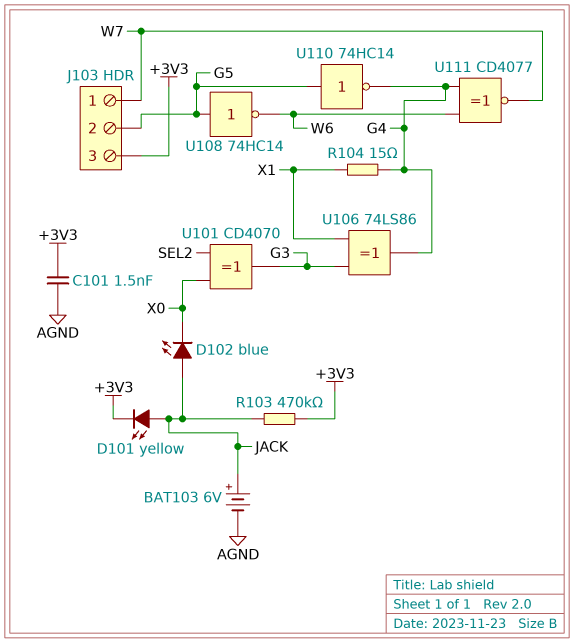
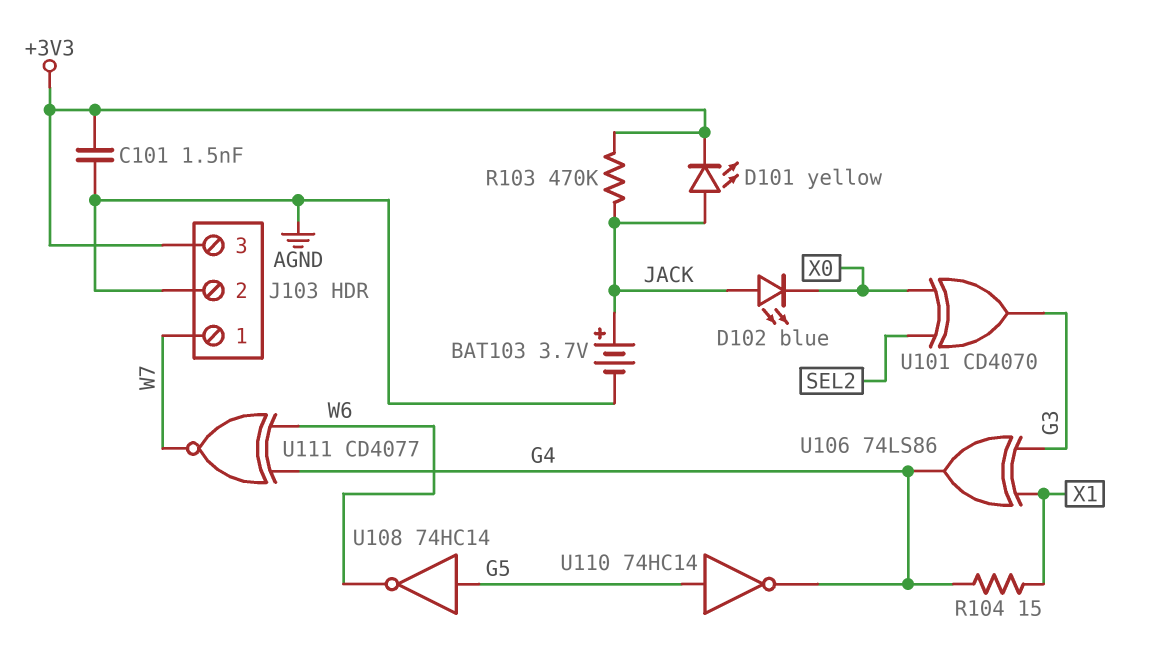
BAT103: 6V (plus JACK, minus AGND) -> 3.7V (plus JACK, minus AGND)
J103 pin 2: G5 -> AGND

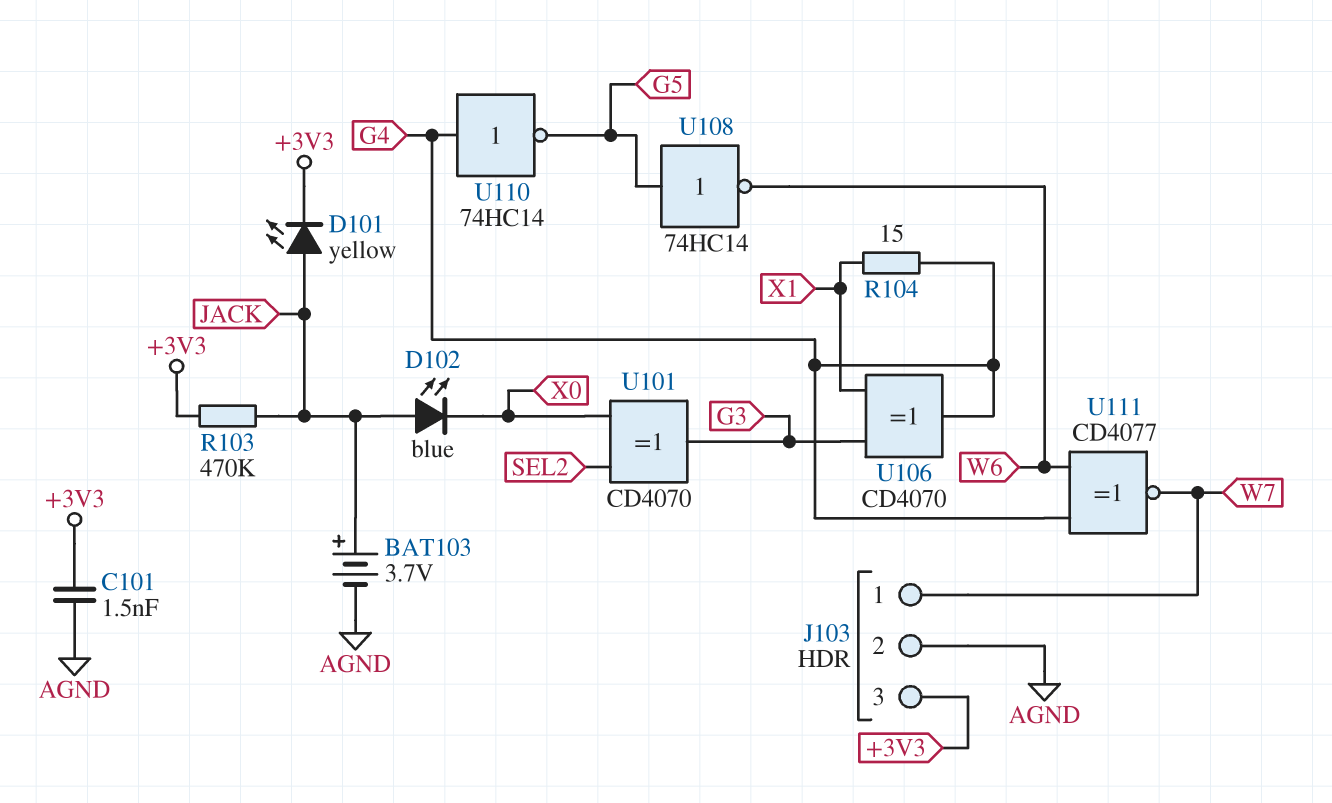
U106: XOR 74LS86 (in G3, in X1, out G4) -> XOR CD4070 (in G3, in X1, out G4)
U110: NOT 74HC14 (in G5, out G4) -> NOT 74HC14 (in G4, out G5)

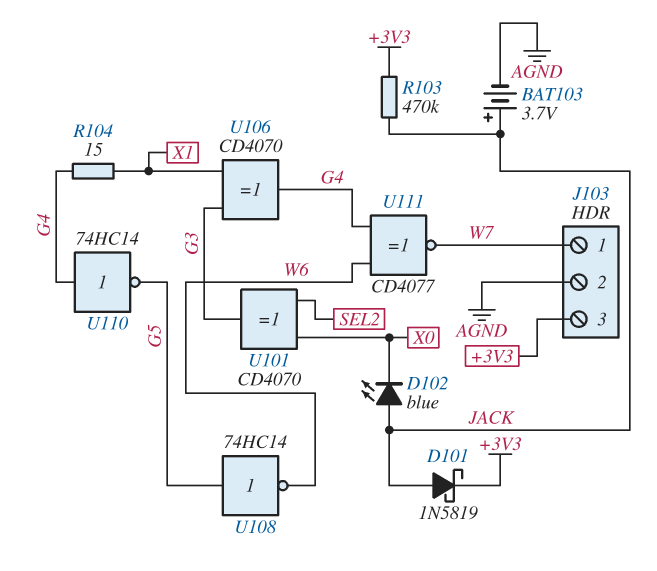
C101: 1.5nF (+3V3, AGND) -> none
D101: LED yellow (A JACK, K +3V3) -> schottky 1N5819 (A JACK, K +3V3)

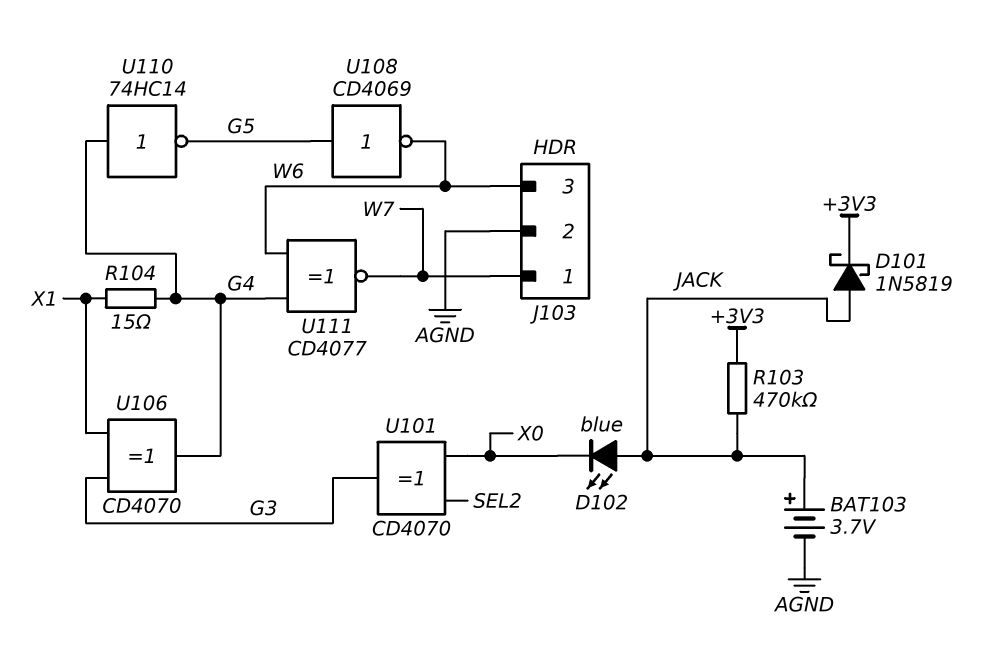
J103 pin 3: +3V3 -> W6
U108: NOT 74HC14 (in G5, out W6) -> NOT CD4069 (in G5, out W6)

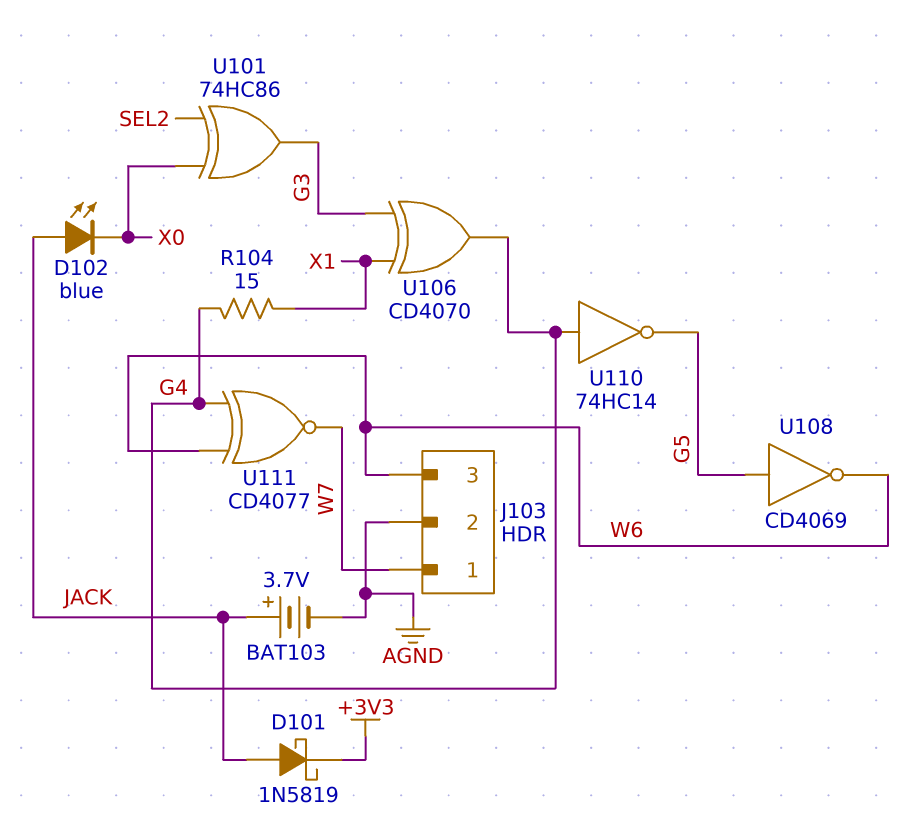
R103: 470k (+3V3, JACK) -> none
U101: XOR CD4070 (in SEL2, in X0, out G3) -> XOR 74HC86 (in SEL2, in X0, out G3)

